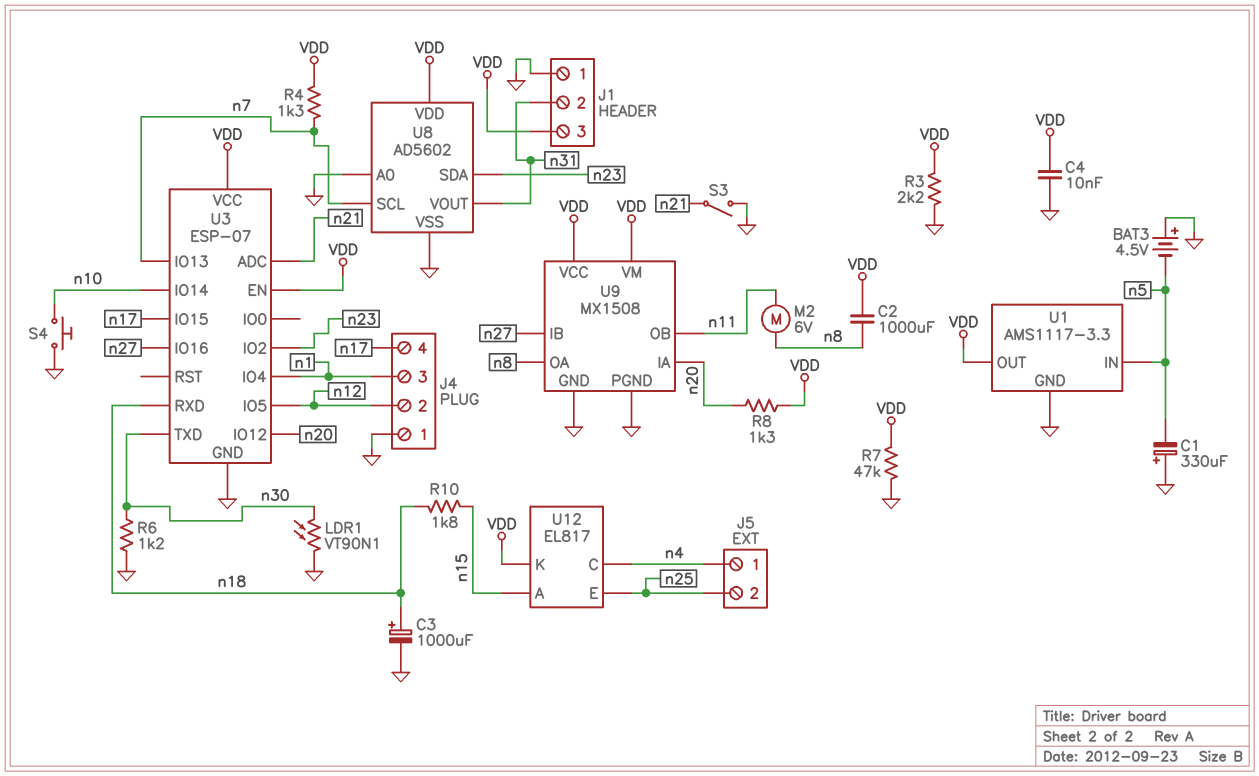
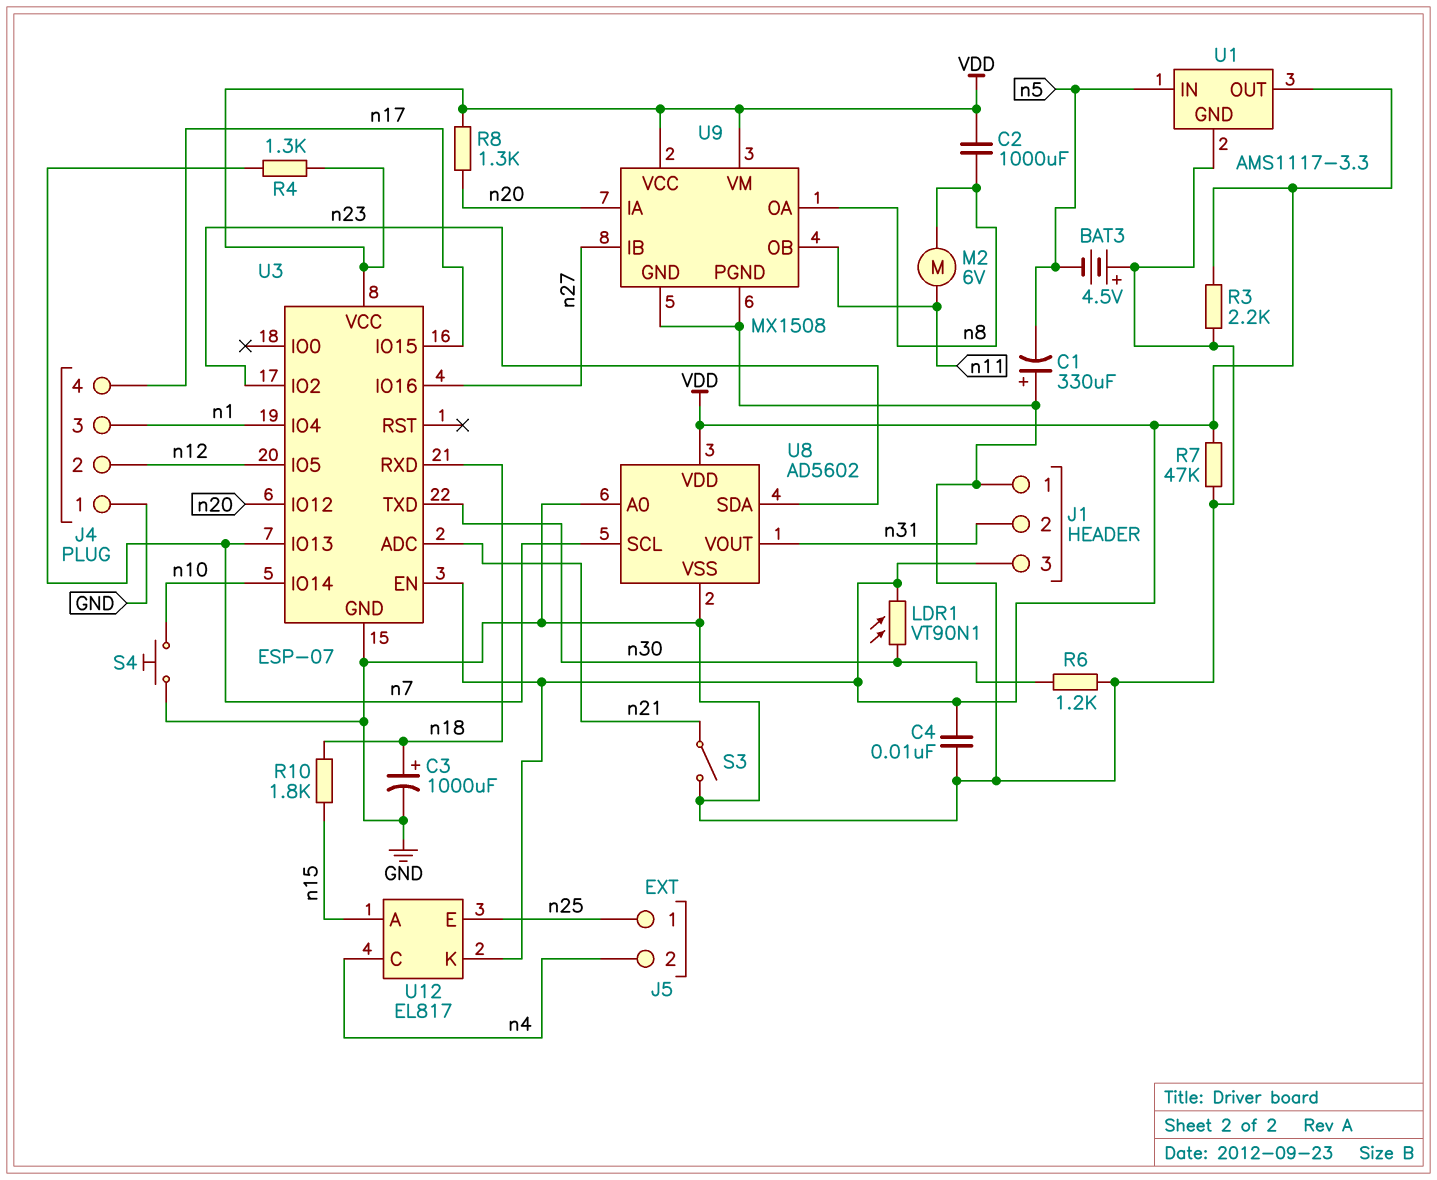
J5 pin 1: n4 -> n25
J5 pin 2: n25 -> n4
LDR1: VT90N1 (GND, n30) -> VT90N1 (VDD, n30)

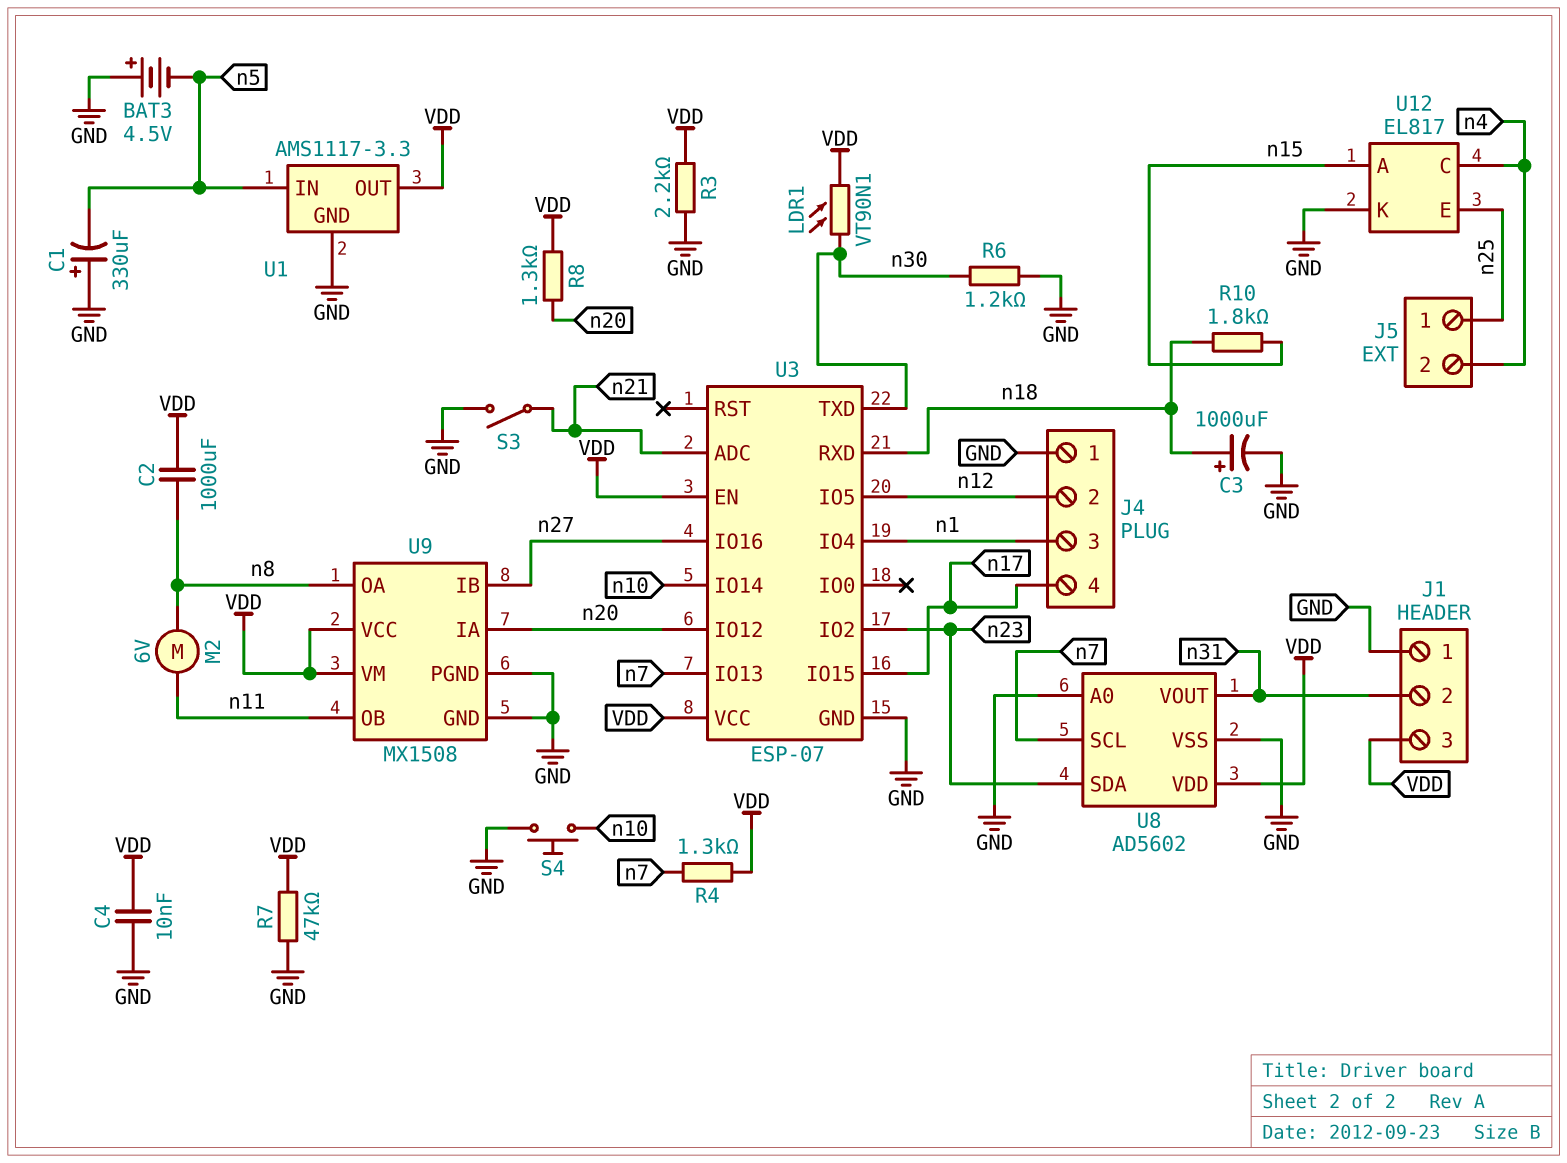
U12 pin K: VDD -> GND

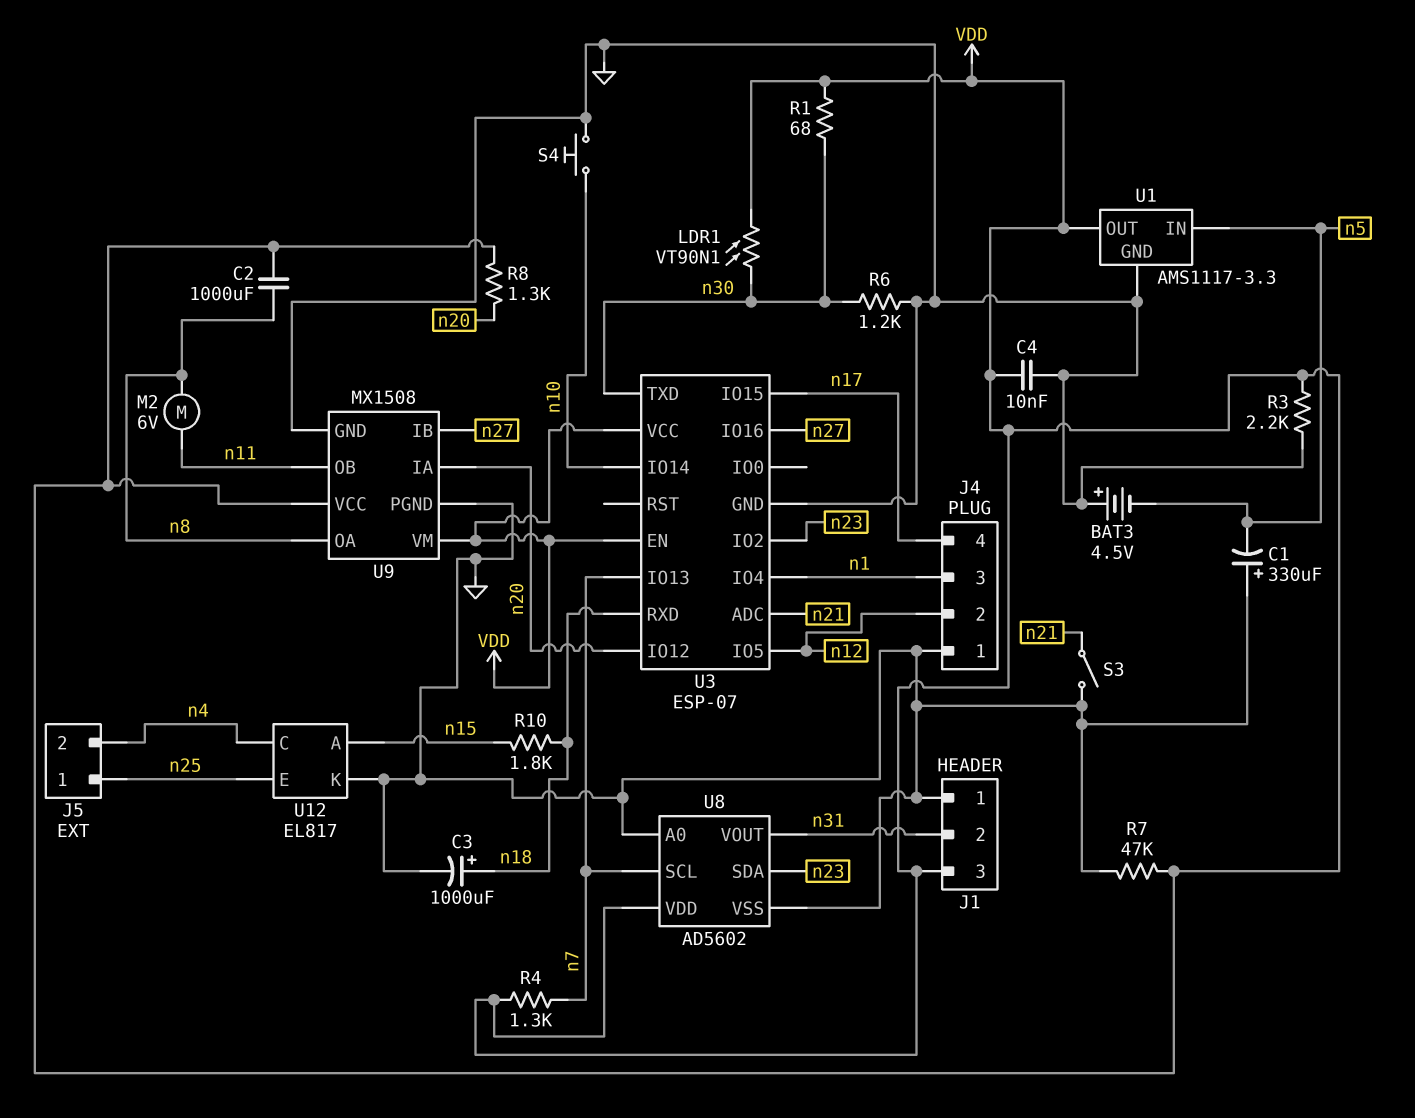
R1: none -> 68 (VDD, n30)

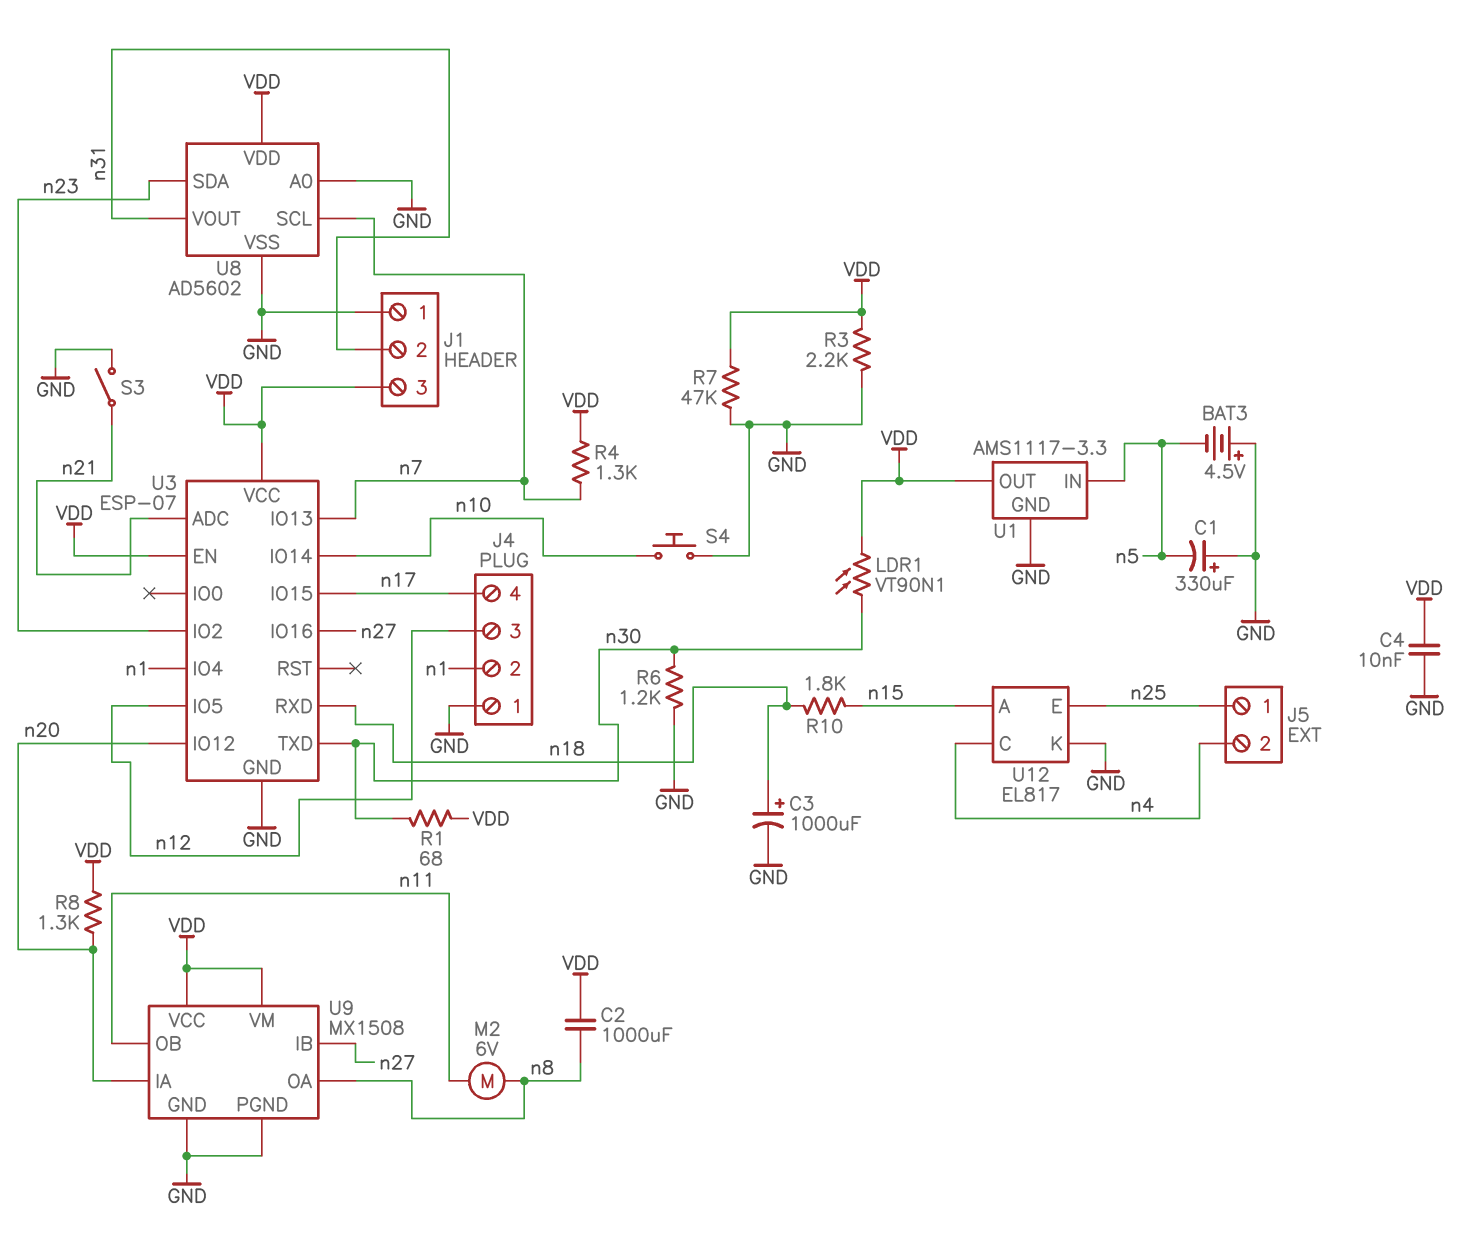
J4 pin 2: n12 -> n1
J4 pin 3: n1 -> n12

